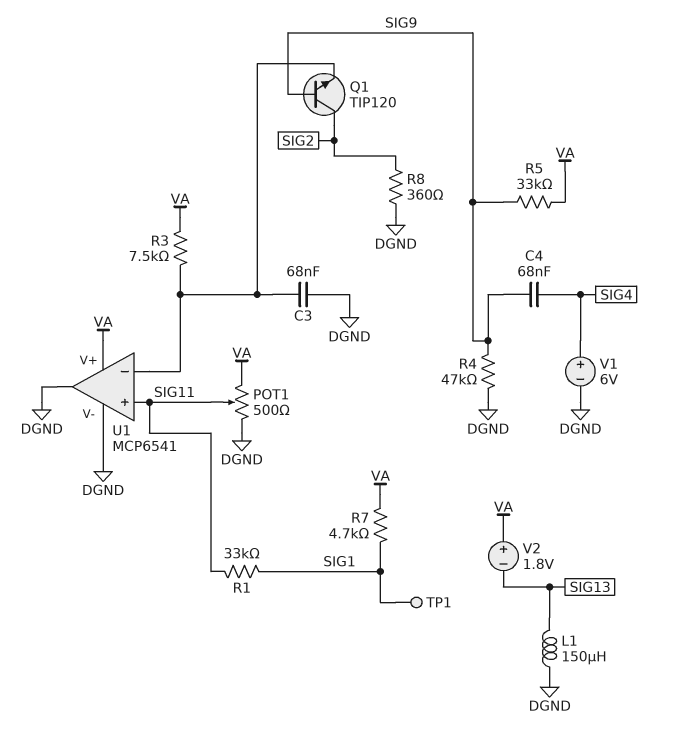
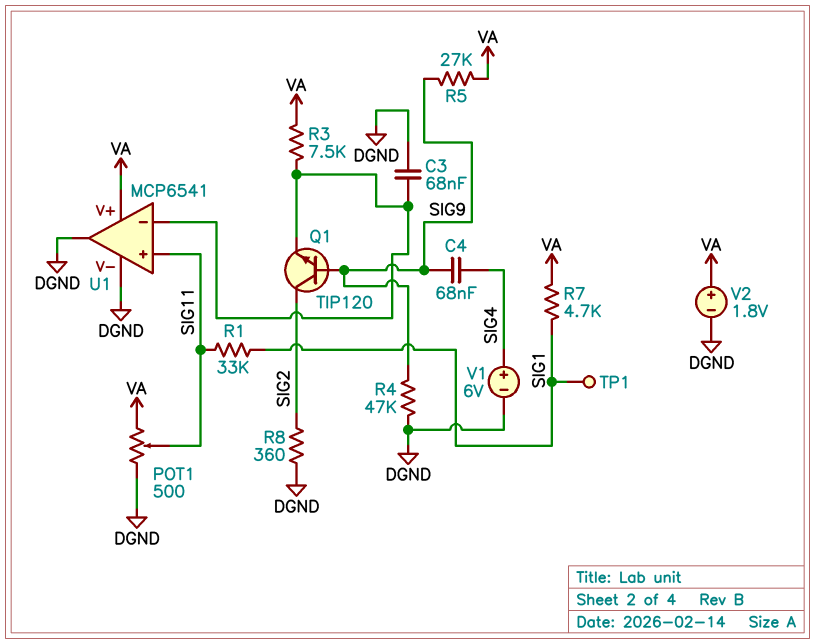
L1: 150uH (DGND, SIG13) -> none
R5: 33k (SIG9, VA) -> 27k (SIG9, VA)
V2: 1.8V (plus VA, minus SIG13) -> 1.8V (plus VA, minus DGND)

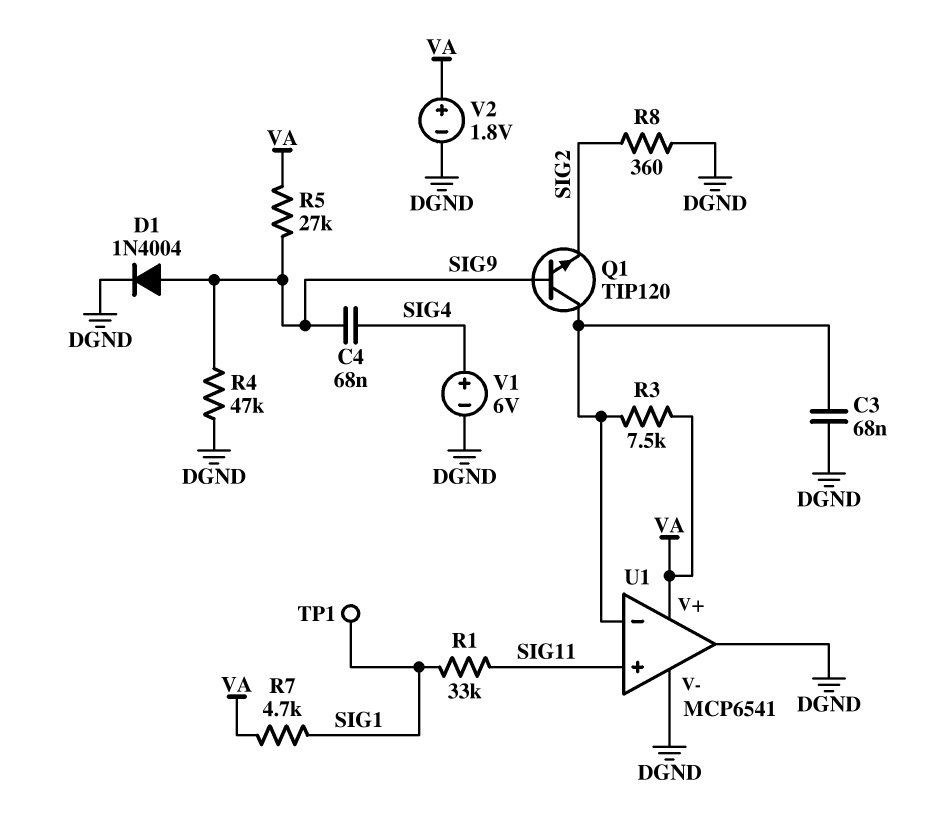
D1: none -> diode 1N4004 (A SIG9, K DGND)
POT1: 500 (DGND, VA, wiper SIG11) -> none
Q1: NPN TIP120 (B SIG9, C SIG2, E U1/in-) -> NPN TIP120 (B SIG9, C U1/in-, E SIG2)

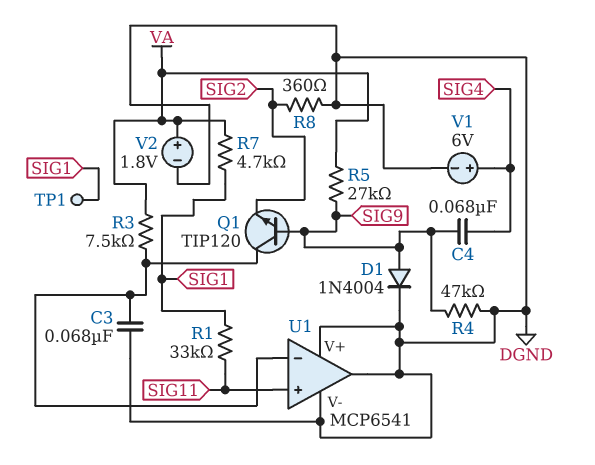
U1 pin V+: VA -> DGND

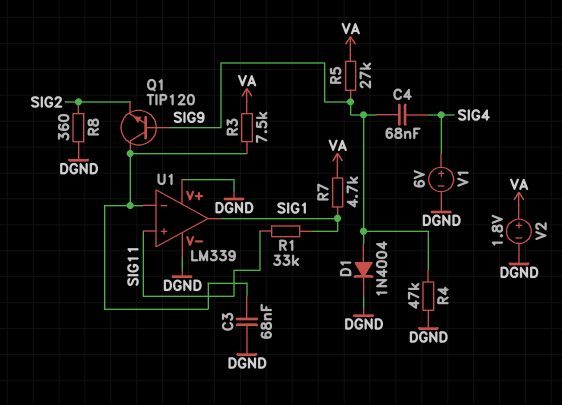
TP1: test point (SIG1) -> none
U1: MCP6541 -> LM339
U1 pin out: DGND -> SIG1

